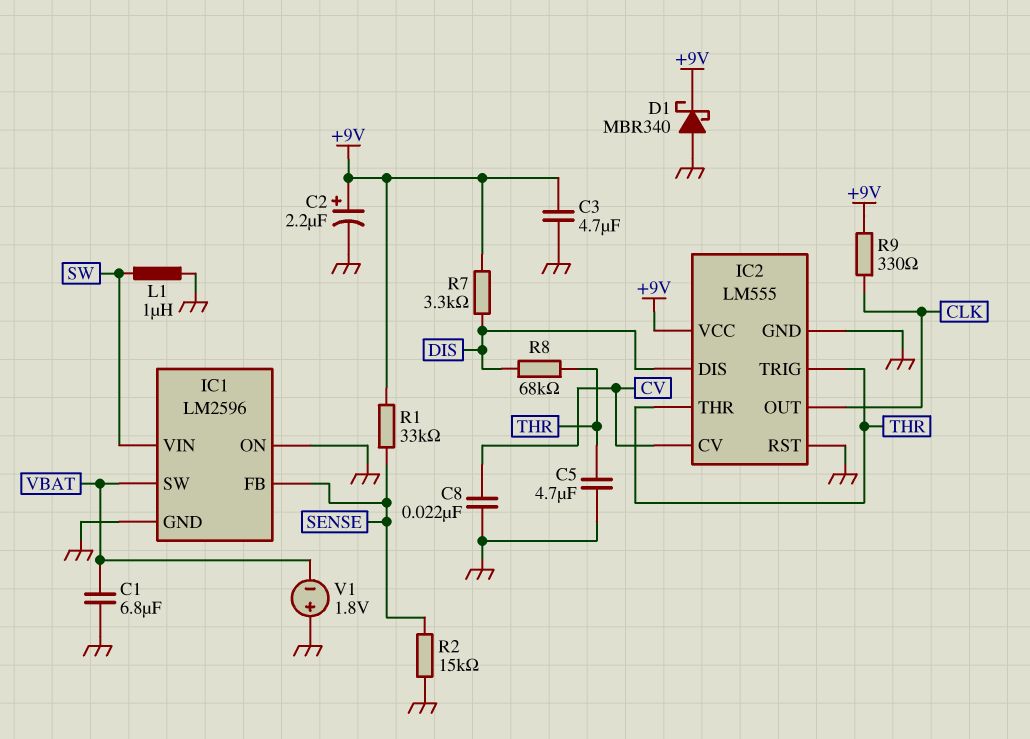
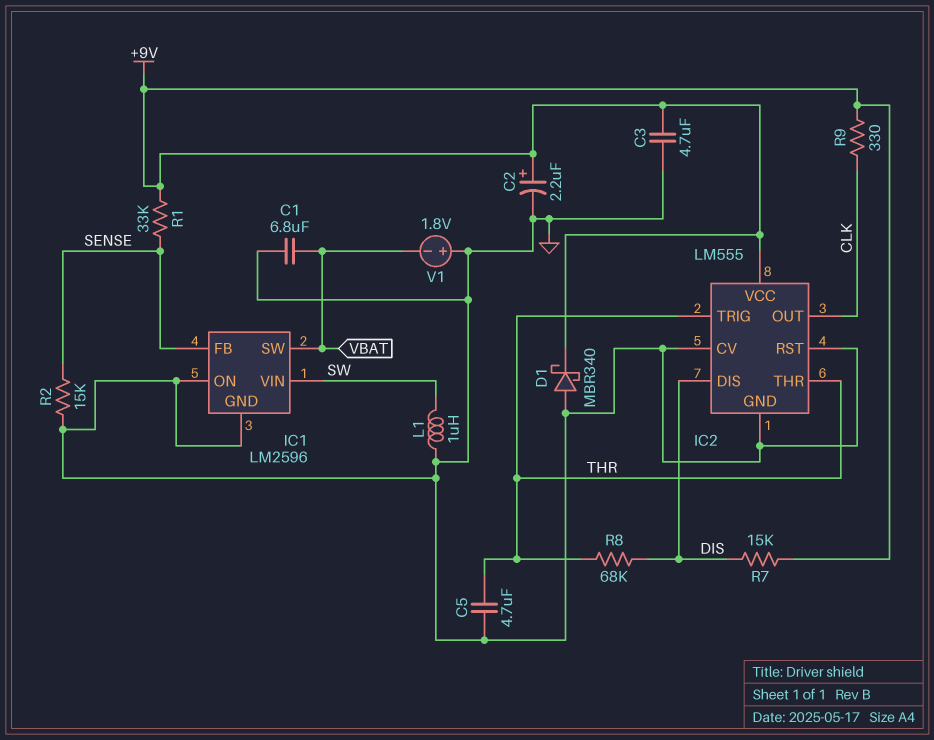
C8: 22nF (CV, GND) -> none
IC2 pin CV: CV -> GND
R7: 3.3k (+9V, DIS) -> 15k (+9V, DIS)

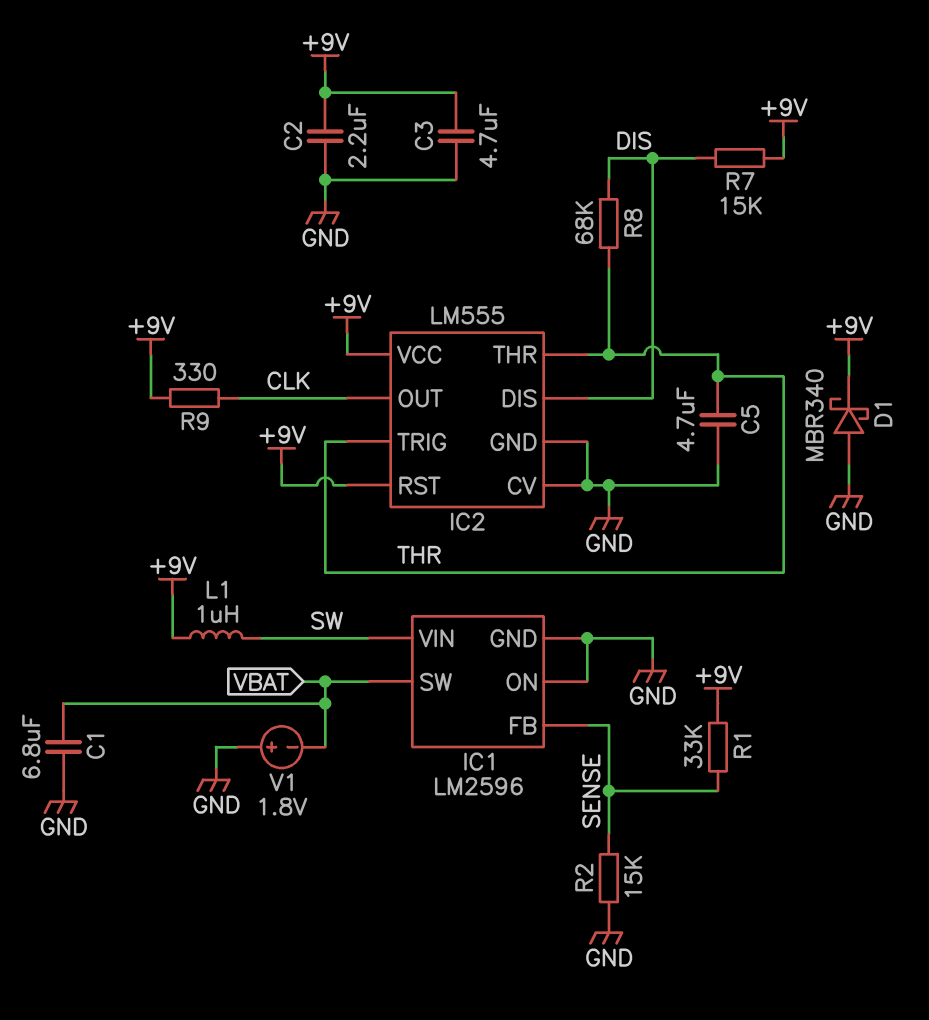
C2: 2.2uF (plus +9V, minus GND) -> 2.2uF (+9V, GND)
IC2 pin RST: GND -> +9V
L1: 1uH (GND, SW) -> 1uH (+9V, SW)

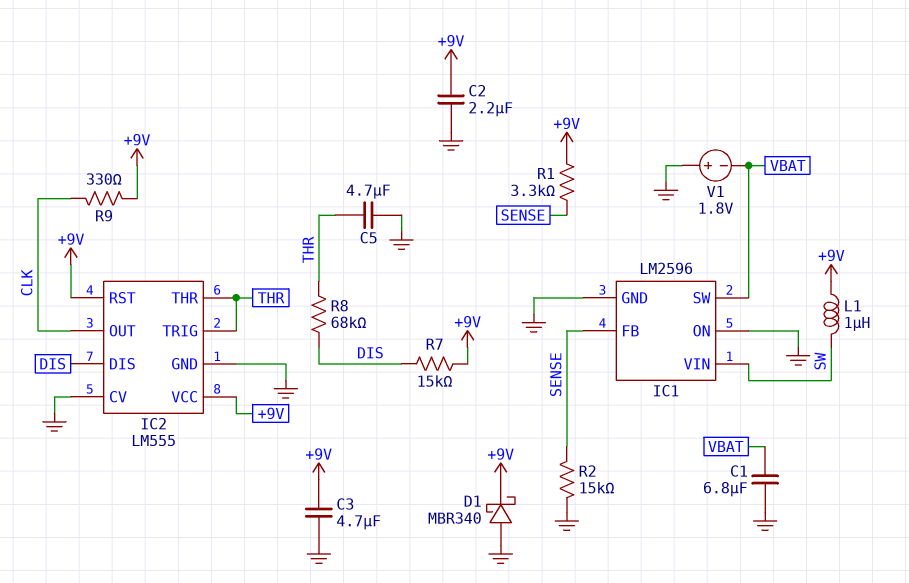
R1: 33k (+9V, SENSE) -> 3.3k (+9V, SENSE)

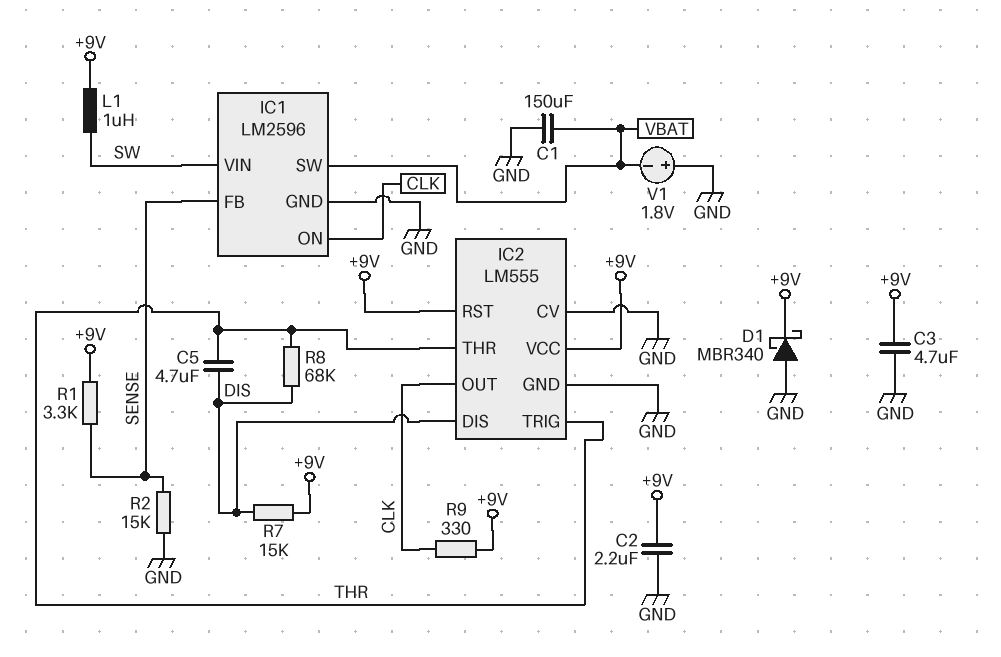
C1: 6.8uF (GND, VBAT) -> 150uF (GND, VBAT)
C5: 4.7uF (GND, THR) -> 4.7uF (DIS, THR)
IC1 pin ON: GND -> CLK

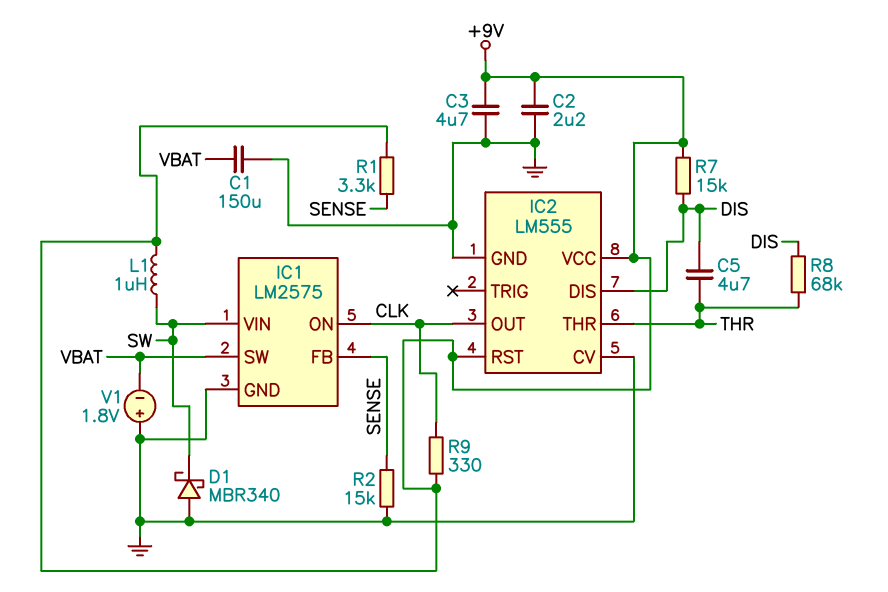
D1: schottky MBR340 (A GND, K +9V) -> schottky MBR340 (A GND, K SW)
IC1: LM2596 -> LM2575
IC2 pin TRIG: THR -> none

